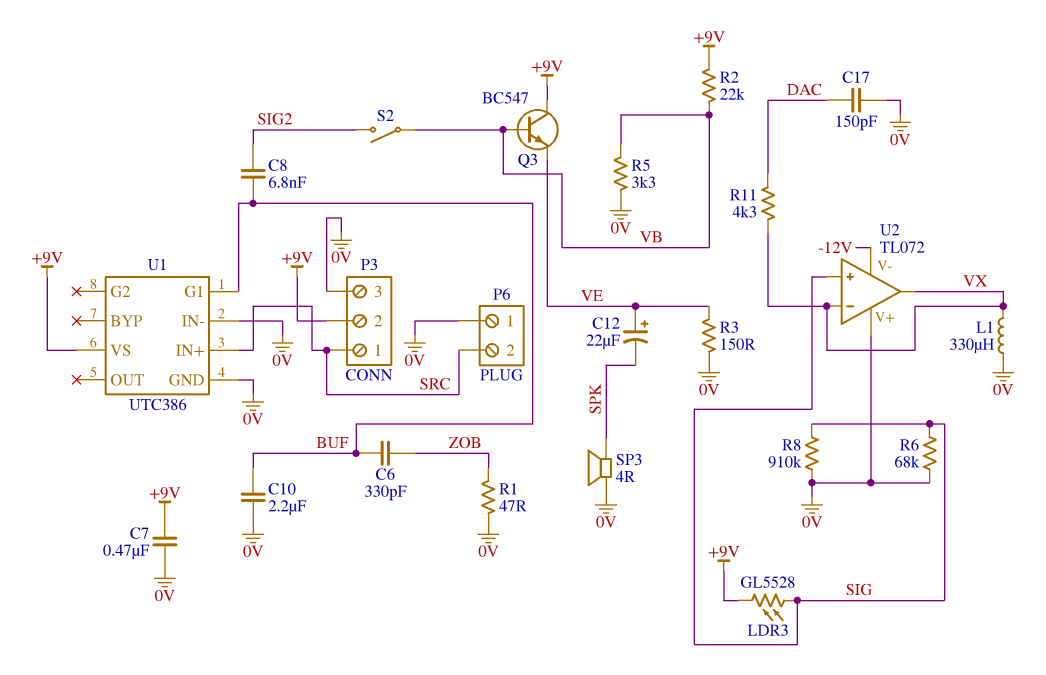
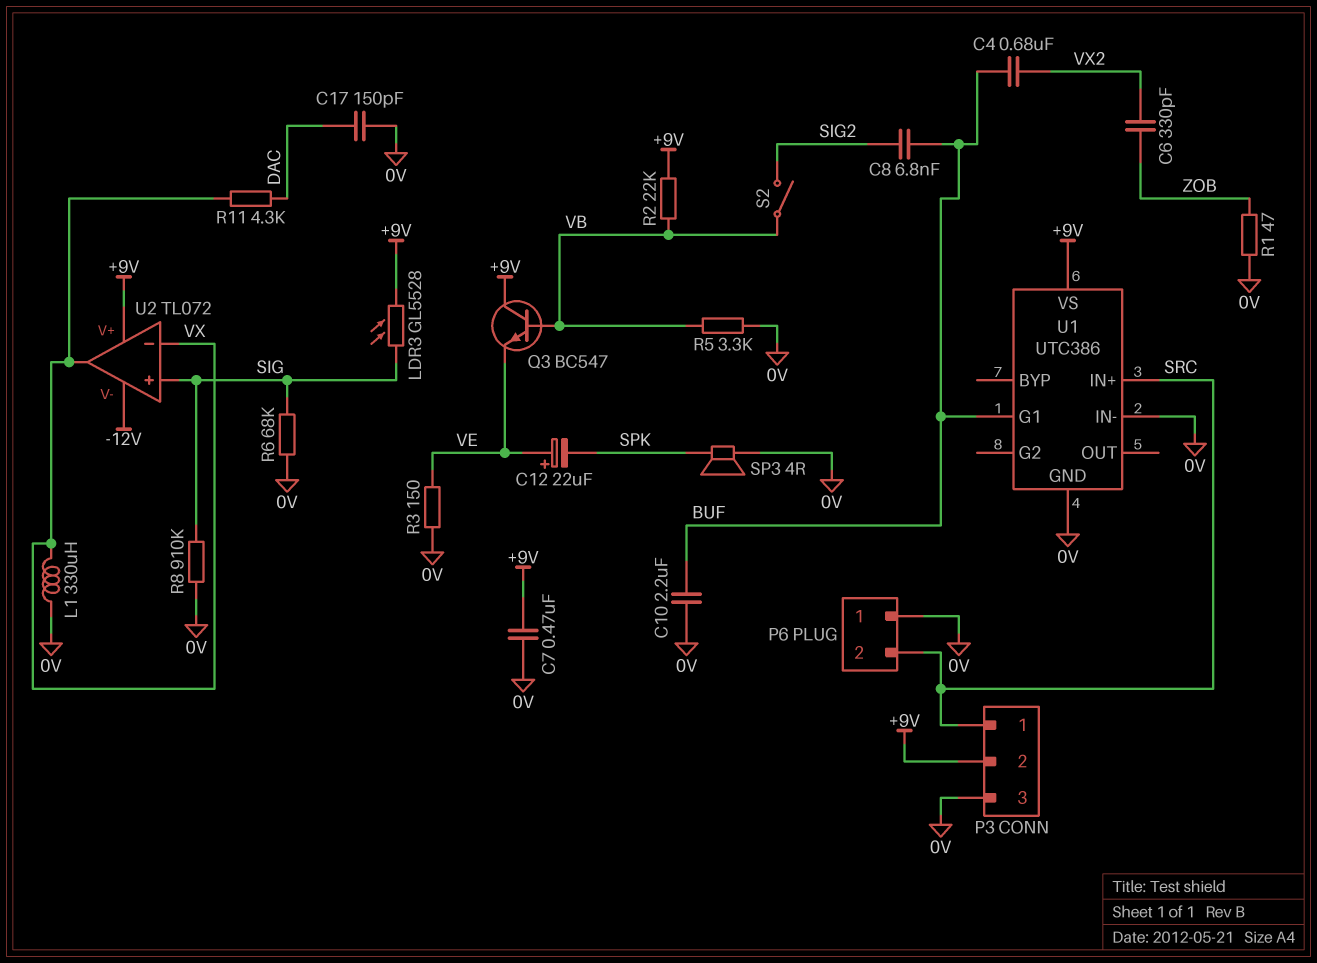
C4: none -> 680nF (BUF, VX2)
C6: 330pF (BUF, ZOB) -> 330pF (VX2, ZOB)
U2 pin V+: 0V -> +9V

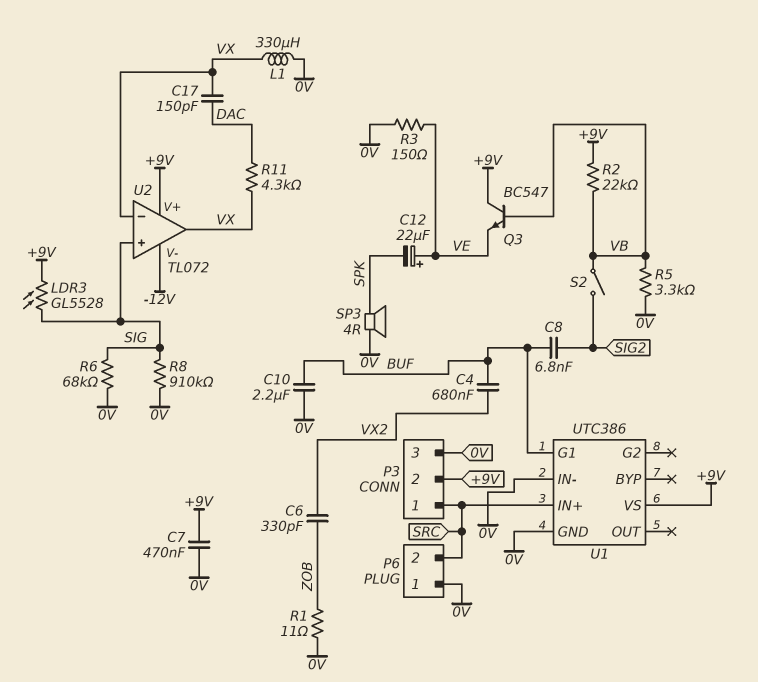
C17: 150pF (0V, DAC) -> 150pF (DAC, VX)
R1: 47 (0V, ZOB) -> 11 (0V, ZOB)

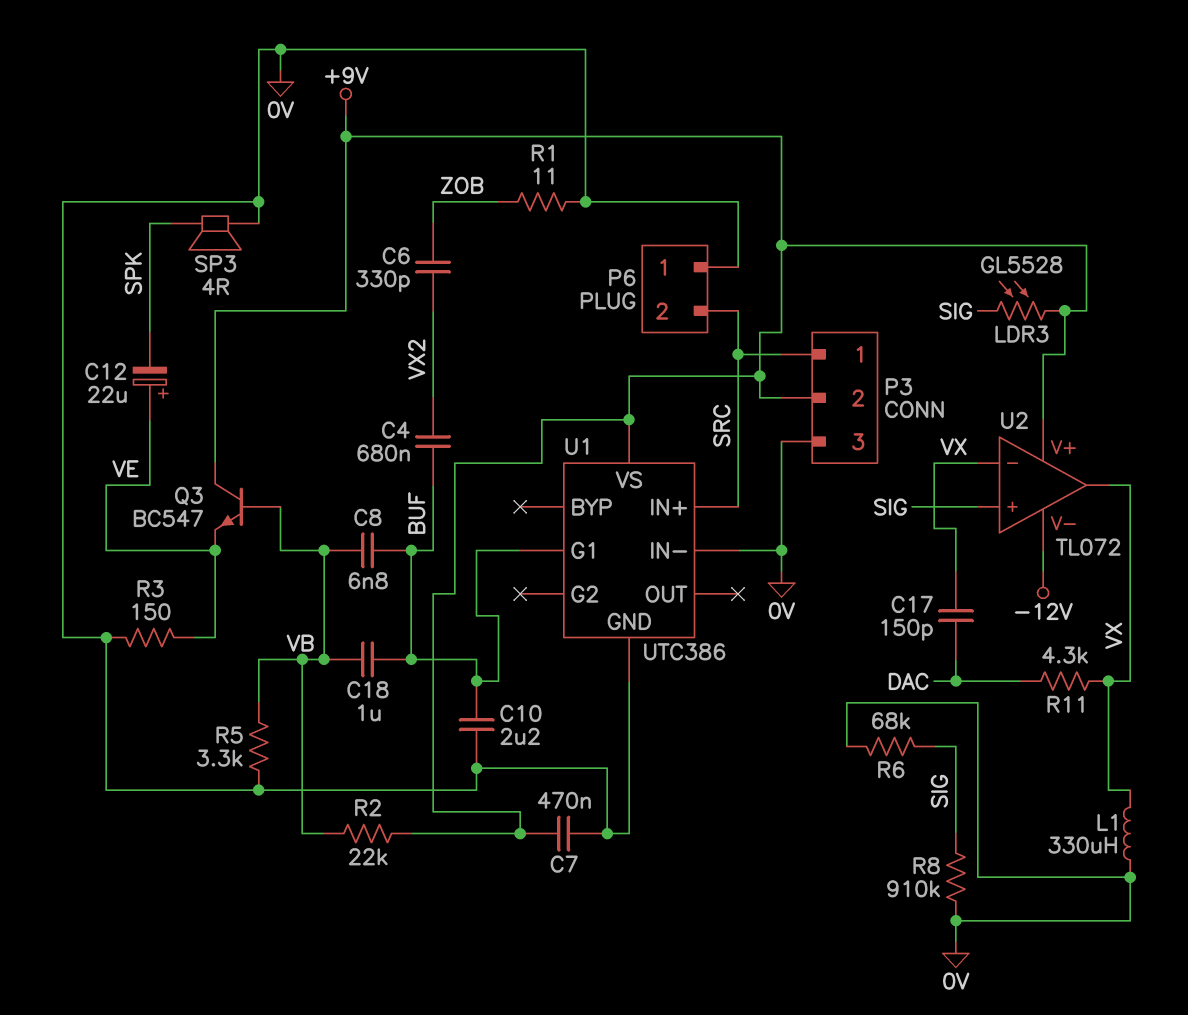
C8: 6.8nF (BUF, SIG2) -> 6.8nF (BUF, VB)
C18: none -> 1uF (BUF, VB)
S2: switch (SIG2, VB) -> none

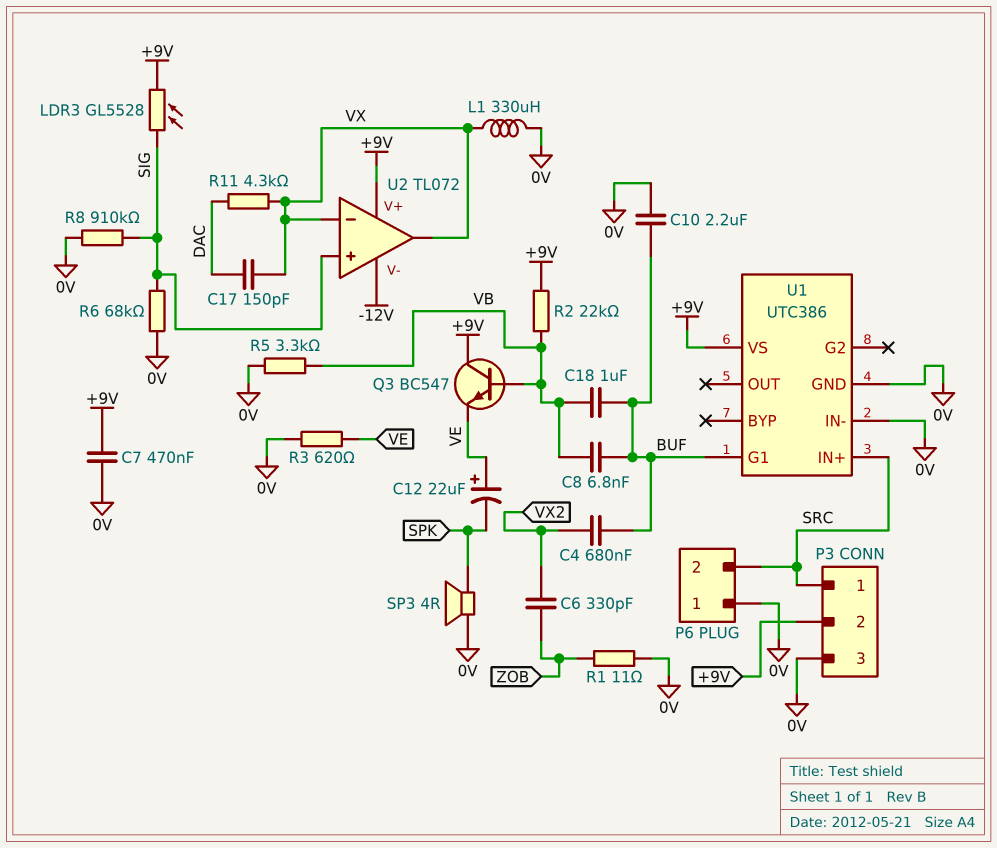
R3: 150 (0V, VE) -> 620 (0V, VE)

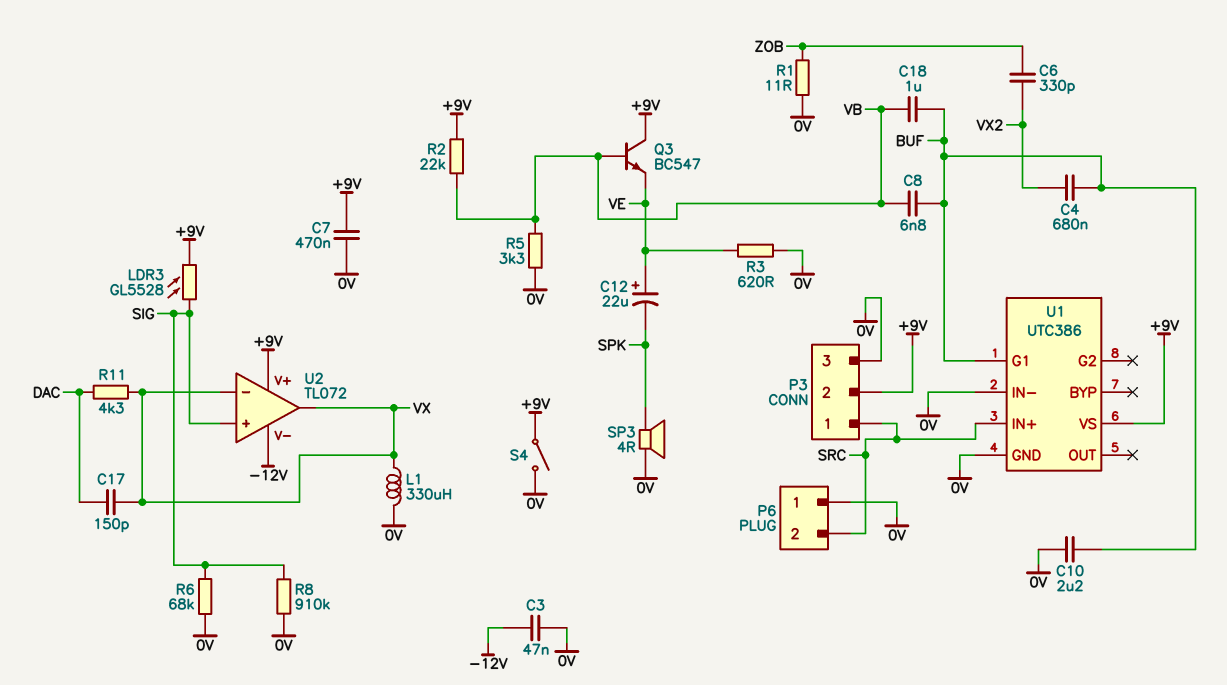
C3: none -> 47nF (-12V, 0V)
S4: none -> switch (+9V, 0V)

